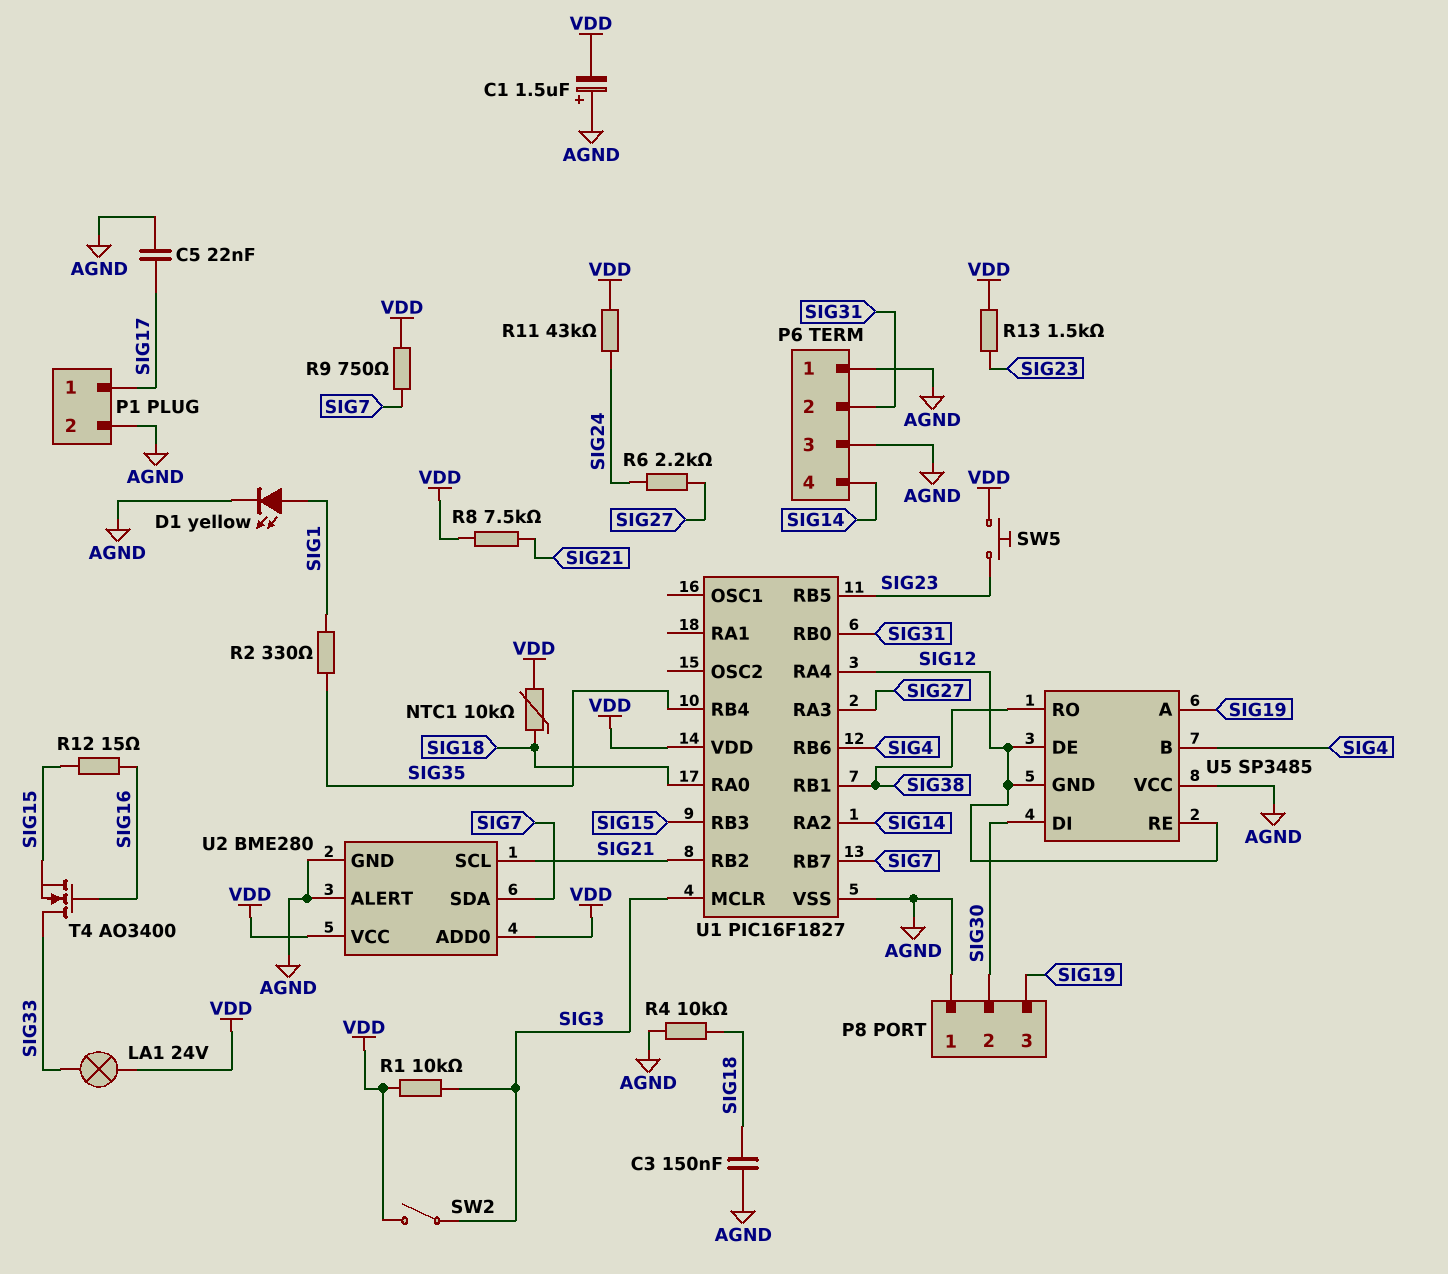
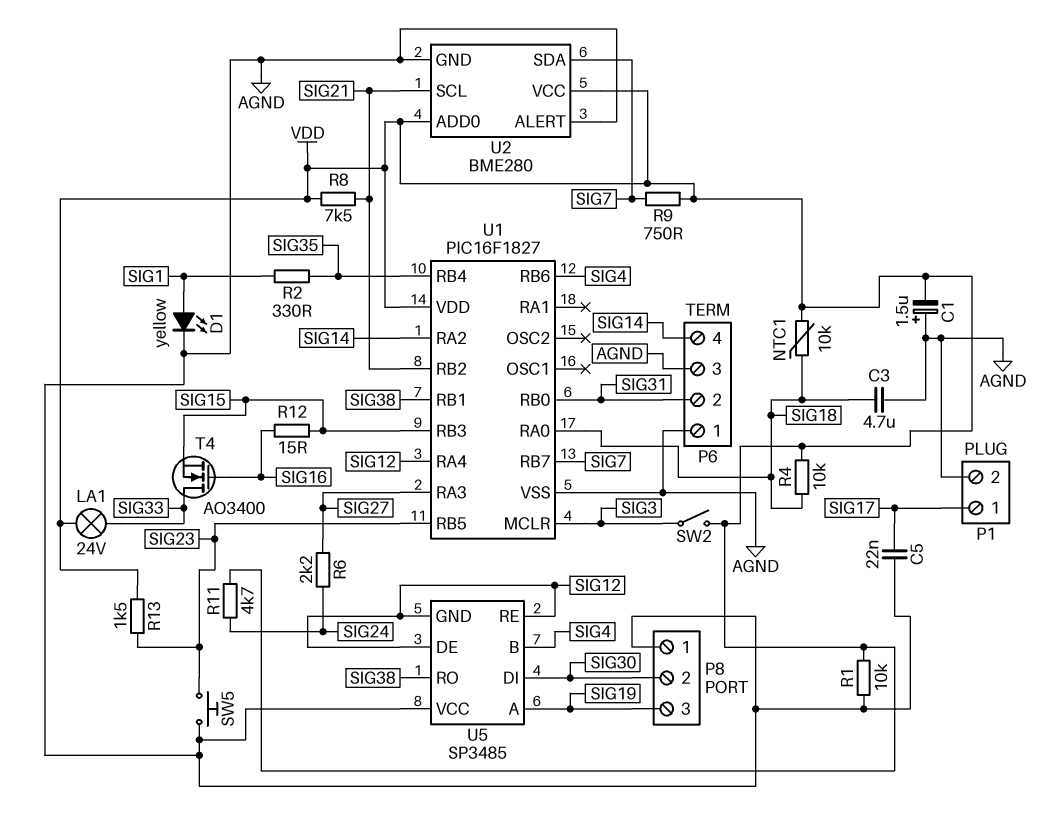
C3: 150nF (AGND, SIG18) -> 4.7uF (AGND, SIG18)
R1: 10k (SIG3, VDD) -> 10k (AGND, VDD)
R4: 10k (AGND, SIG18) -> 10k (SIG18, VDD)
R11: 43k (SIG24, VDD) -> 4.7k (SIG24, VDD)
SW5: button (SIG23, VDD) -> button (AGND, SIG23)

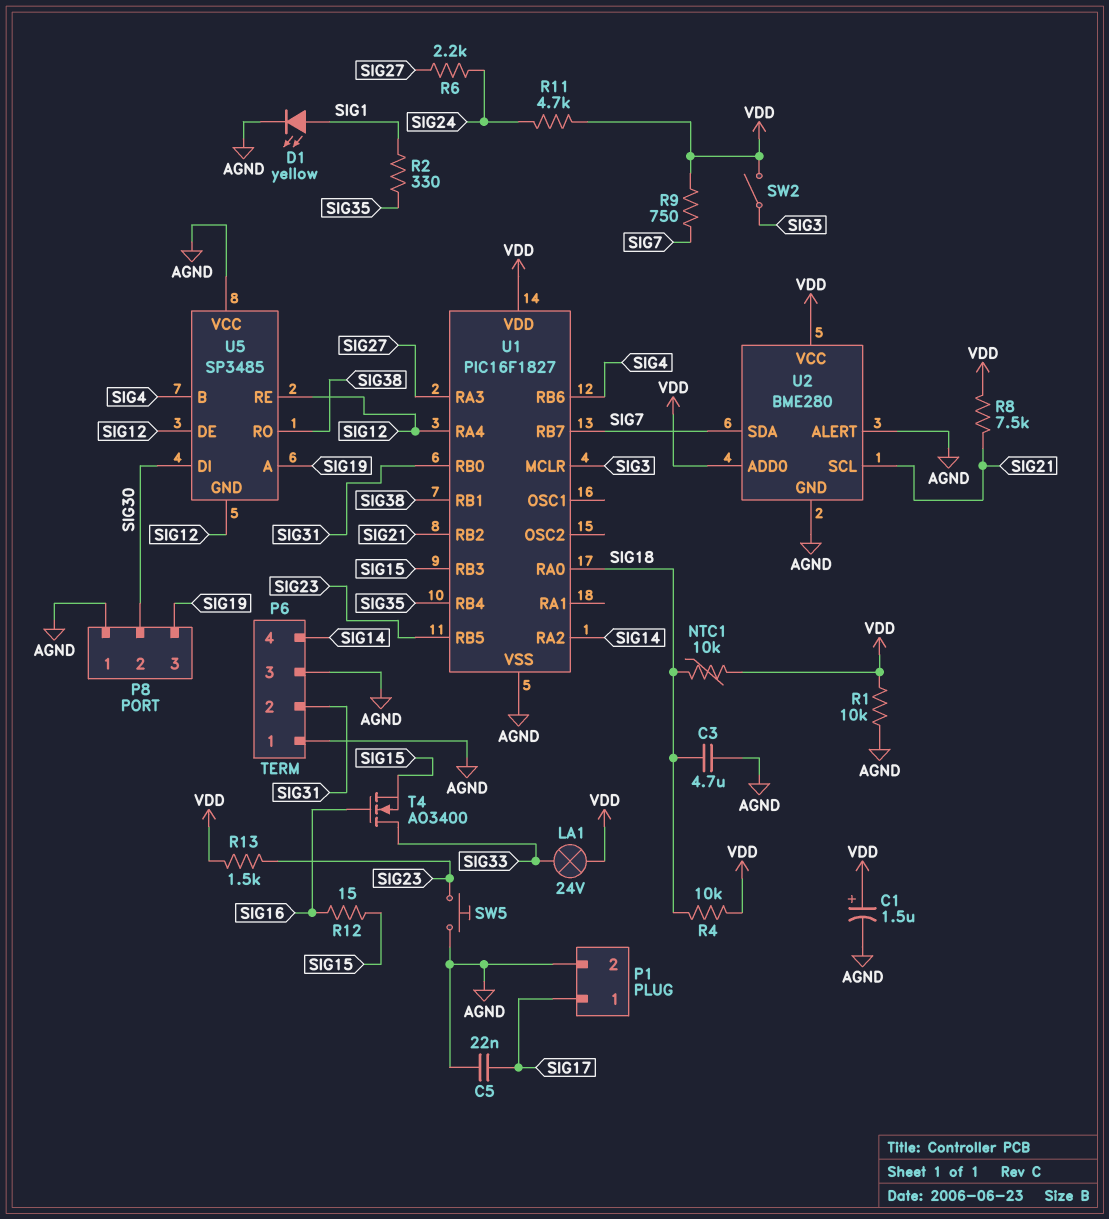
C1: 1.5uF (plus AGND, minus VDD) -> 1.5uF (plus VDD, minus AGND)

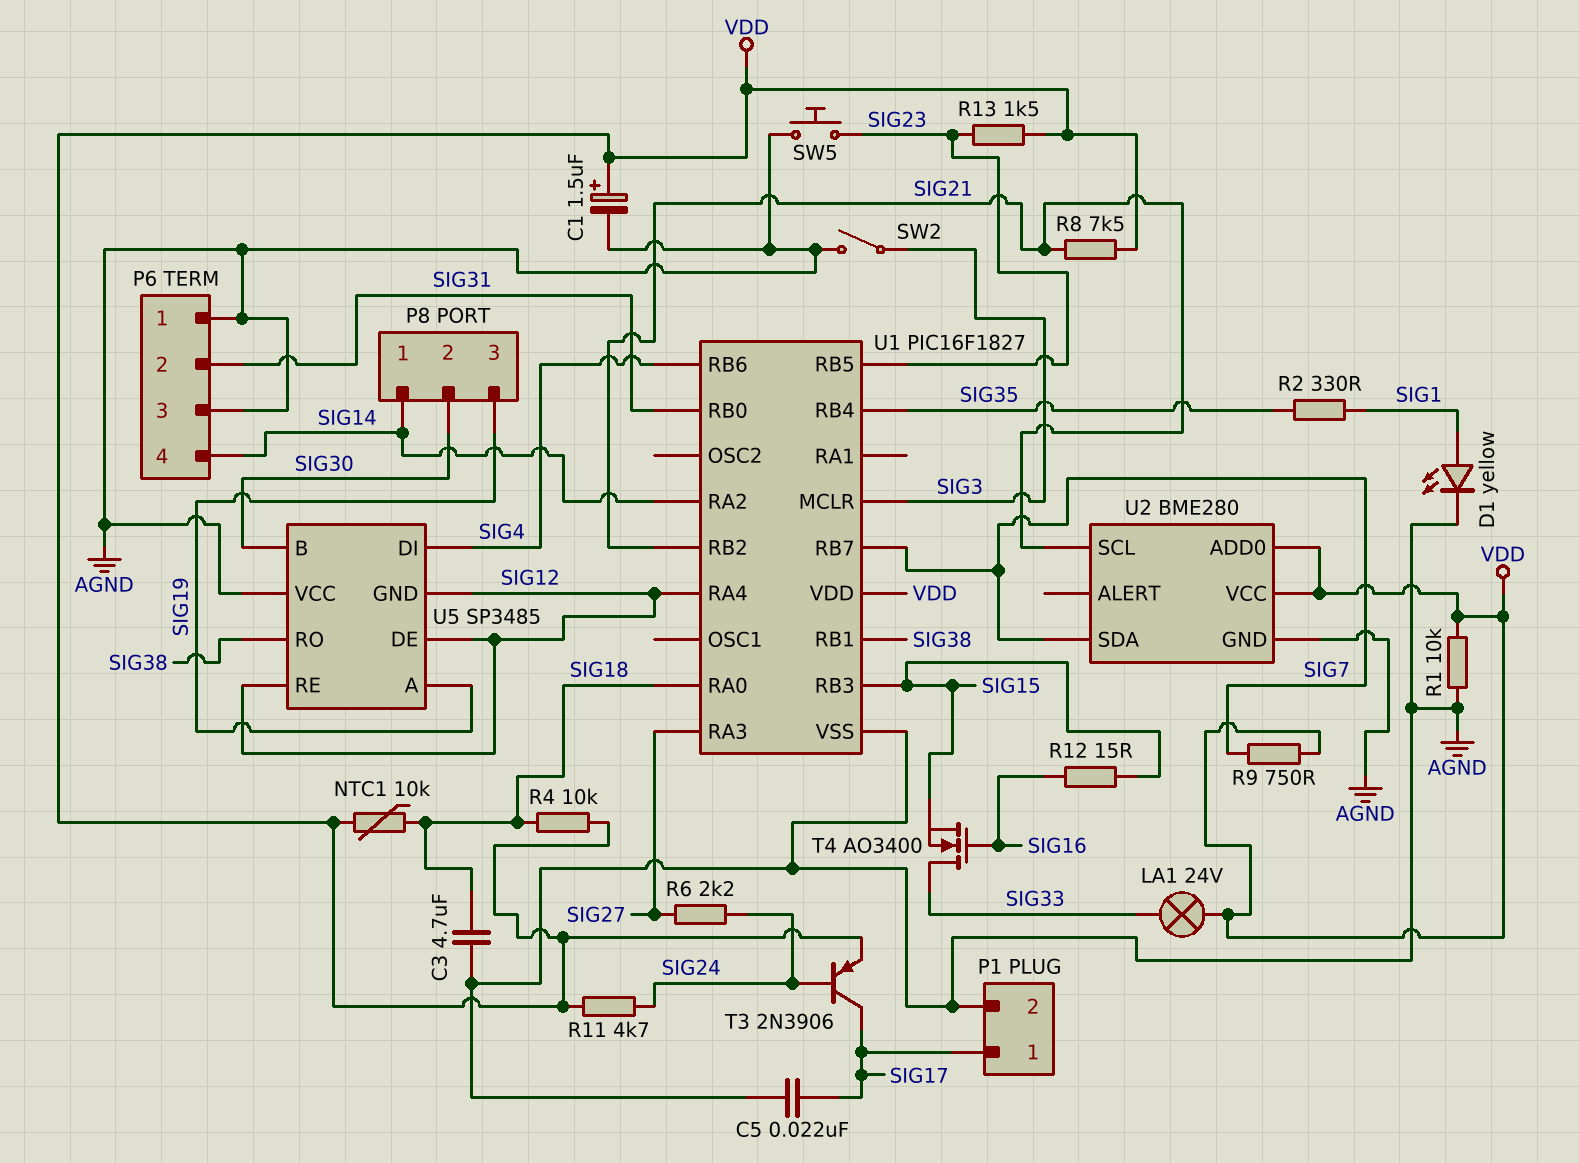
P8 pin 1: AGND -> SIG14
SW2: switch (SIG3, VDD) -> switch (AGND, SIG3)
T3: none -> PNP 2N3906 (B SIG24, C SIG17, E VDD)
U2 pin ALERT: AGND -> none
U5 pin B: SIG4 -> SIG30
U5 pin DI: SIG30 -> SIG4

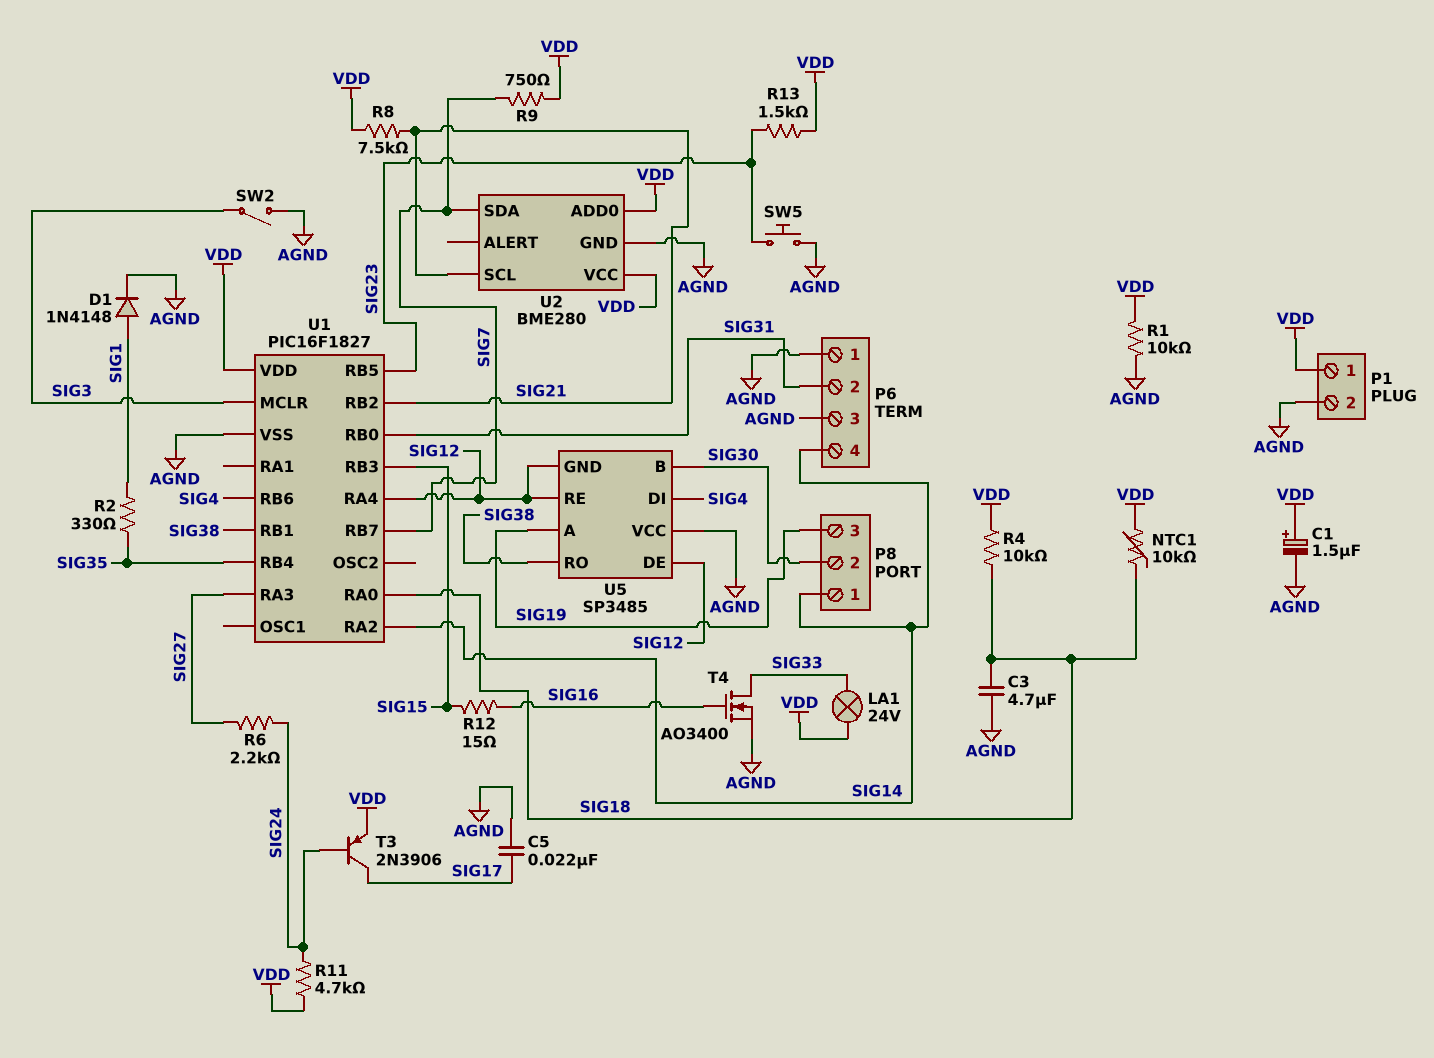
D1: LED yellow (A SIG1, K AGND) -> diode 1N4148 (A SIG1, K AGND)
P1 pin 1: SIG17 -> VDD
T4: NMOS AO3400 (G SIG16, D SIG33, S SIG15) -> NMOS AO3400 (G SIG16, D SIG33, S AGND)

